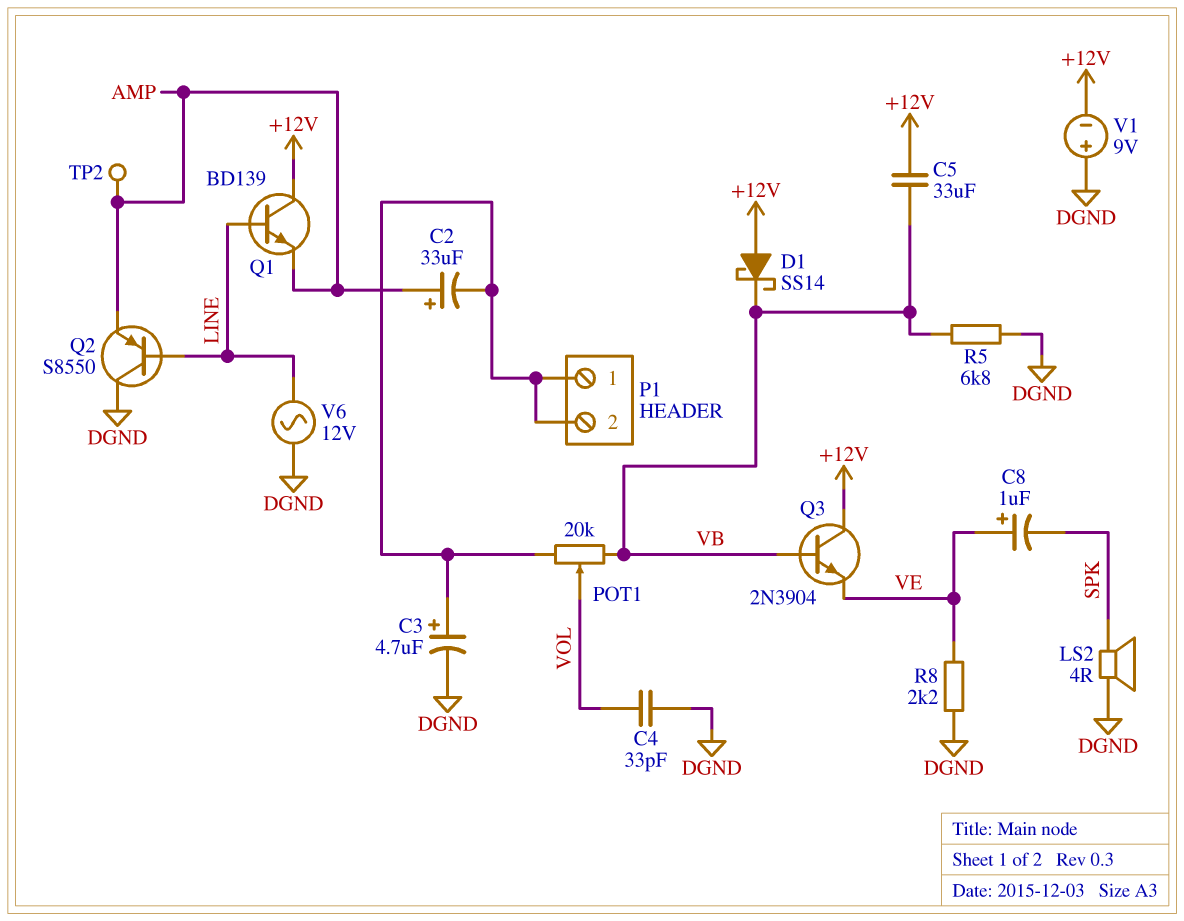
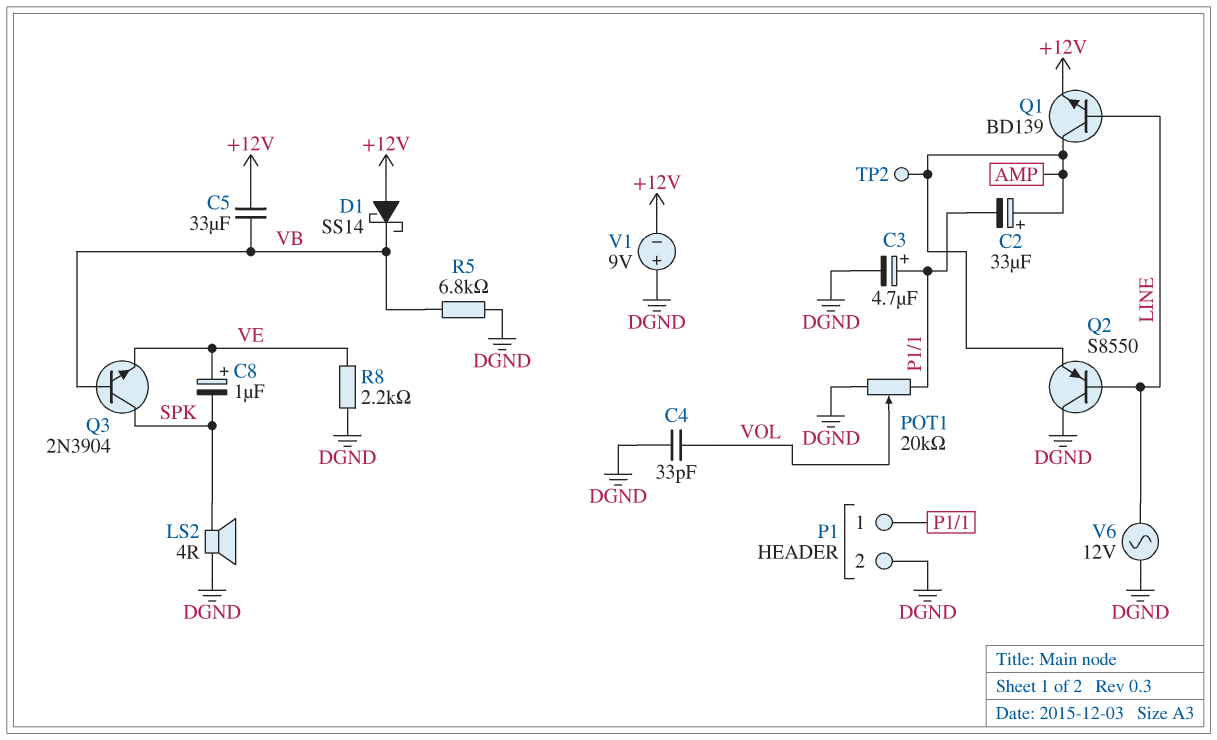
P1 pin 2: P1/1 -> DGND
POT1: 20k (P1/1, VB, wiper VOL) -> 20k (DGND, P1/1, wiper VOL)
Q1: NPN BD139 (B LINE, C +12V, E AMP) -> NPN BD139 (B LINE, C AMP, E +12V)
Q3: NPN 2N3904 (B VB, C +12V, E VE) -> NPN 2N3904 (B VB, C SPK, E VE)

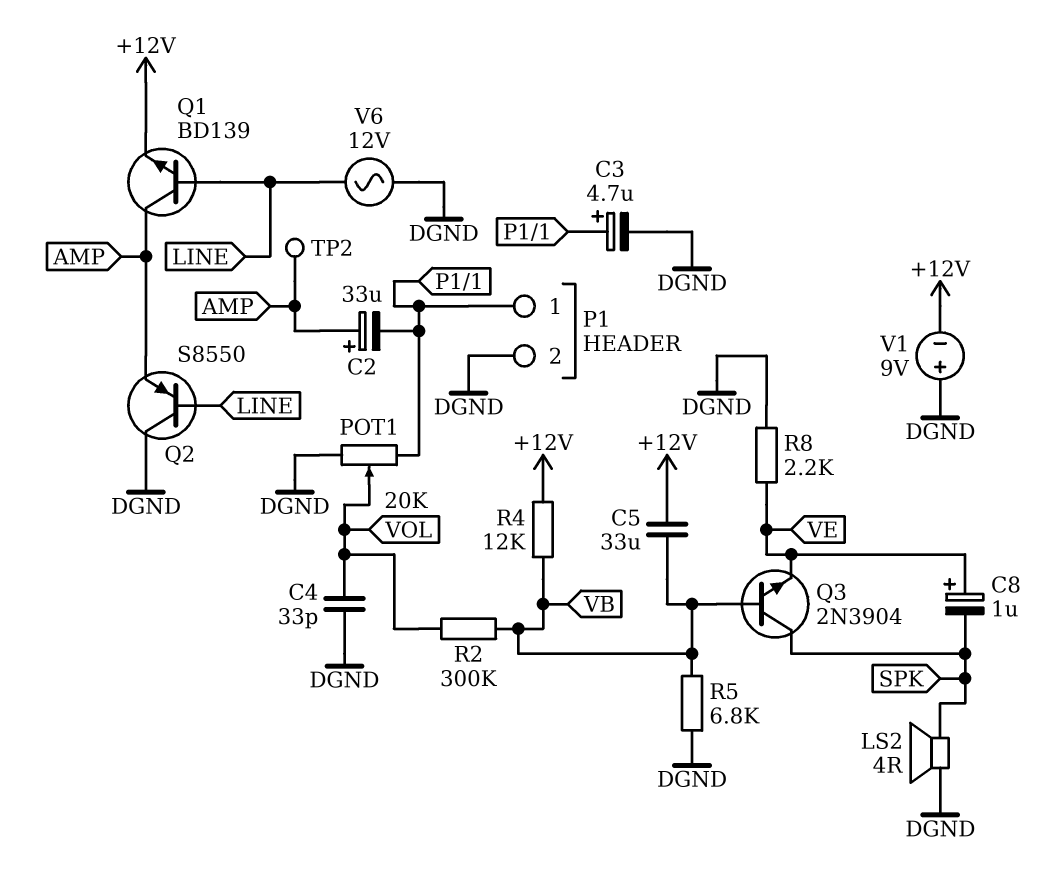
D1: schottky SS14 (A +12V, K VB) -> none
R2: none -> 300k (VB, VOL)
R4: none -> 12k (+12V, VB)

